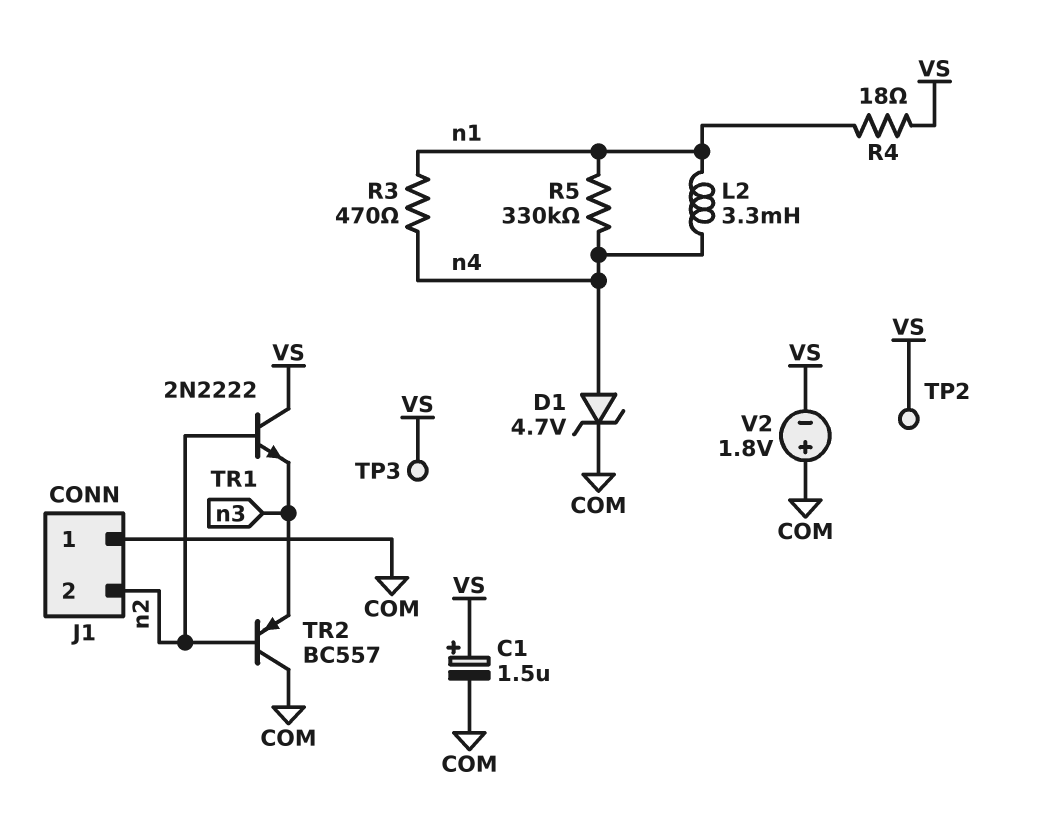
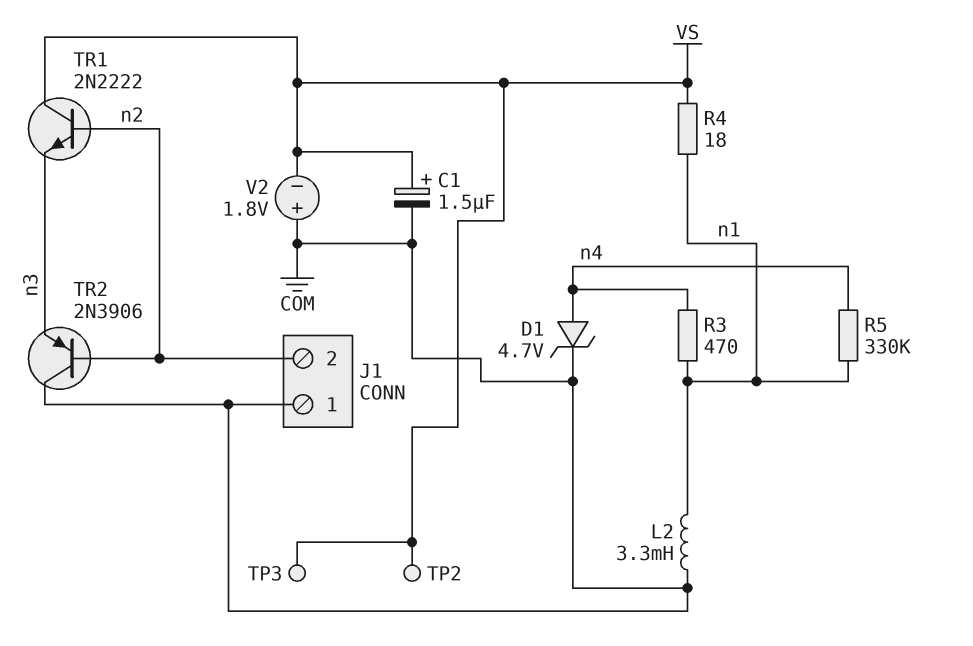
L2: 3.3mH (n1, n4) -> 3.3mH (COM, n1)
TR2: PNP BC557 (B n2, C COM, E n3) -> PNP 2N3906 (B n2, C COM, E n3)

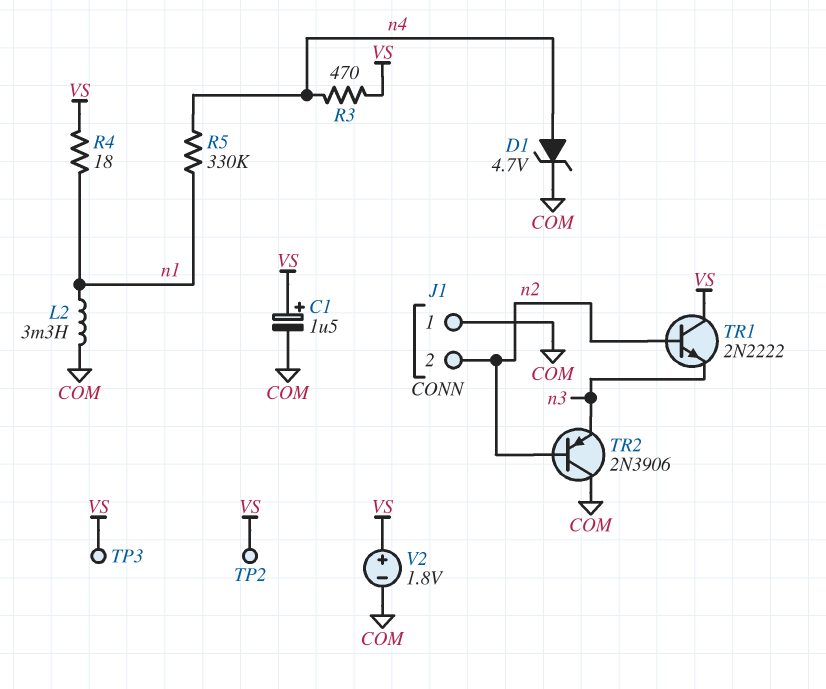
R3: 470 (n1, n4) -> 470 (VS, n4)
V2: 1.8V (plus COM, minus VS) -> 1.8V (plus VS, minus COM)

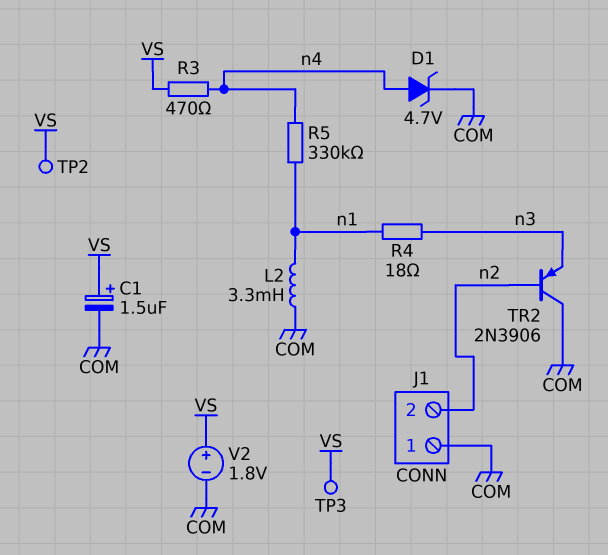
R4: 18 (VS, n1) -> 18 (n1, n3)
TR1: NPN 2N2222 (B n2, C VS, E n3) -> none

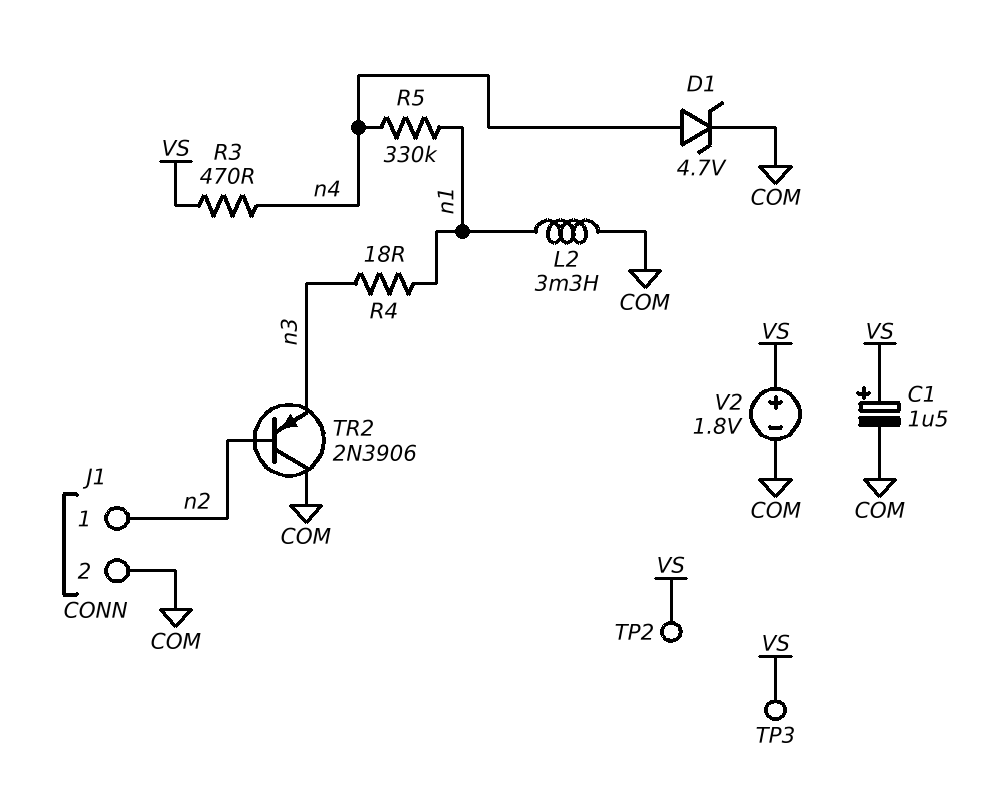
J1 pin 1: COM -> n2
J1 pin 2: n2 -> COM

